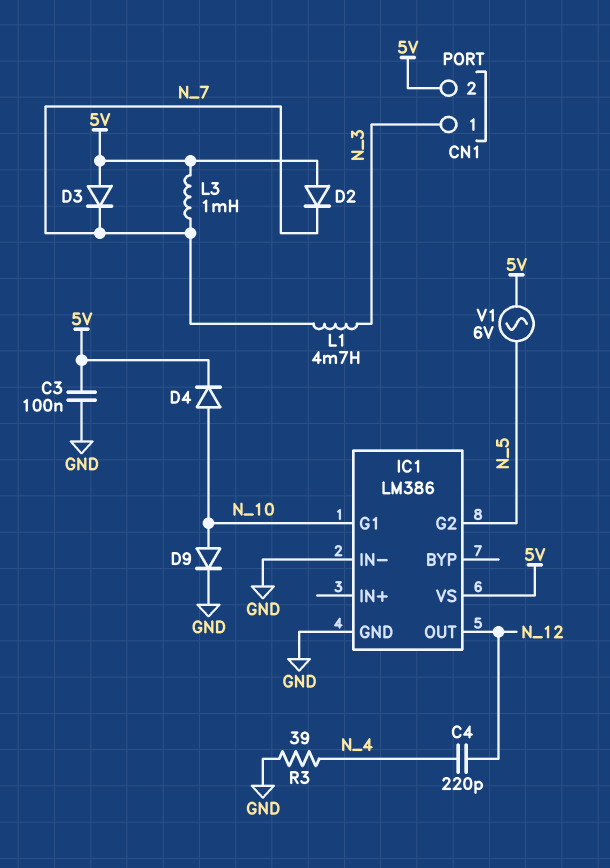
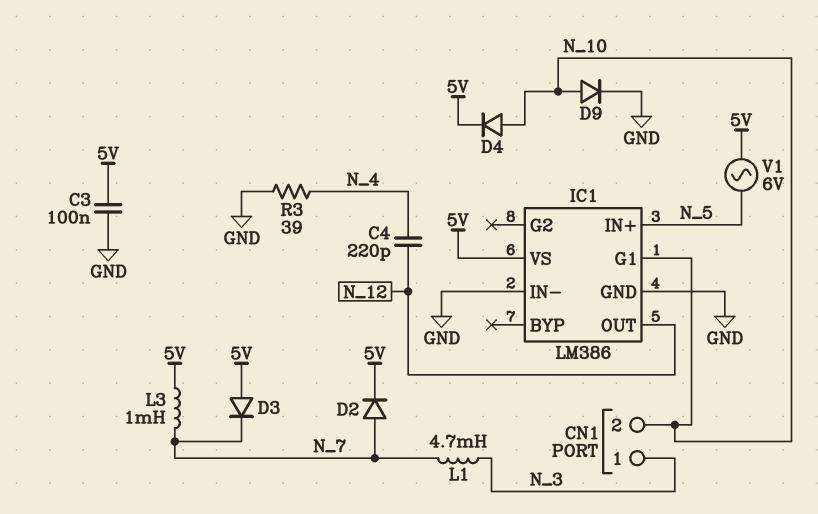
CN1 pin 2: 5V -> N_10
D2: diode (A 5V, K N_7) -> diode (A N_7, K 5V)
IC1 pin G2: N_5 -> none
IC1 pin IN+: none -> N_5

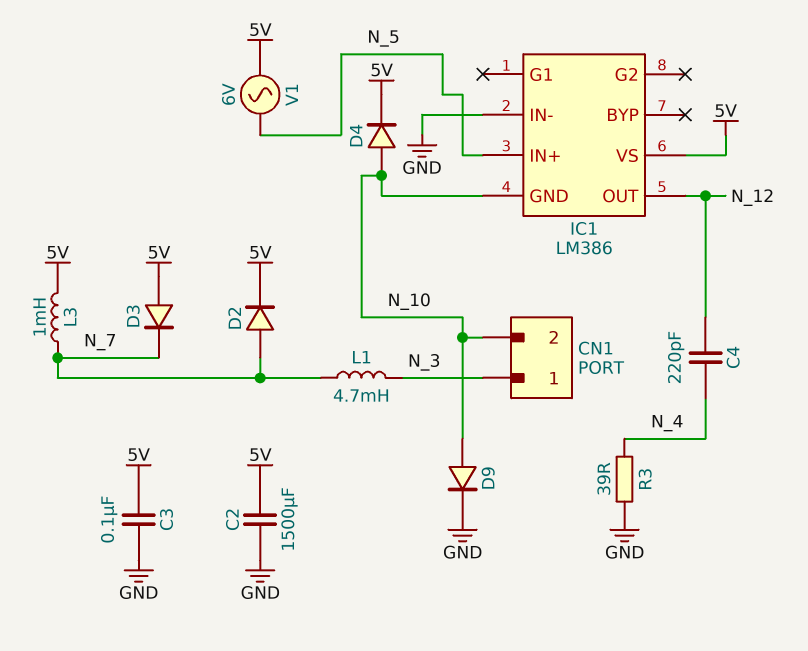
C2: none -> 1500uF (5V, GND)
IC1 pin G1: N_10 -> none
IC1 pin GND: GND -> N_10

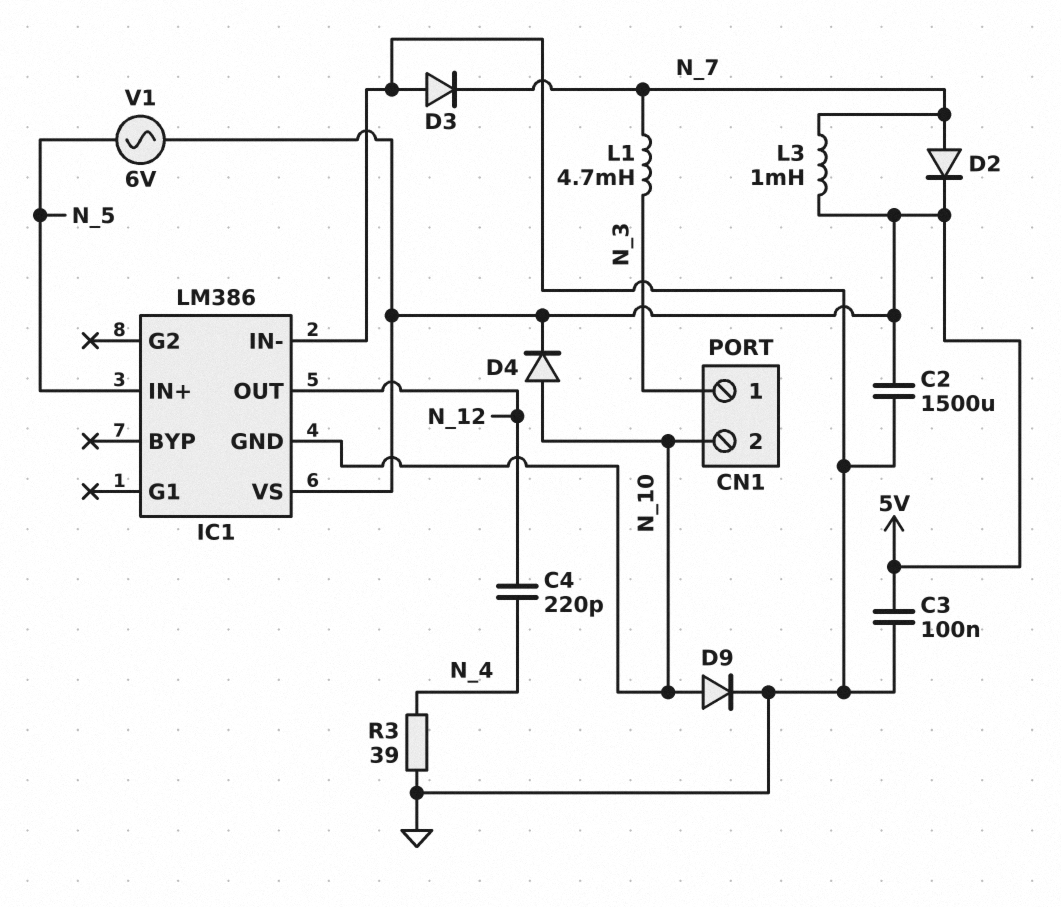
D3: diode (A 5V, K N_7) -> diode (A GND, K N_7)

